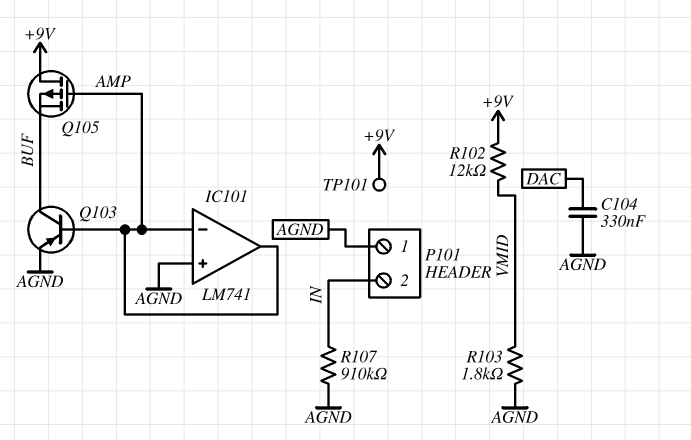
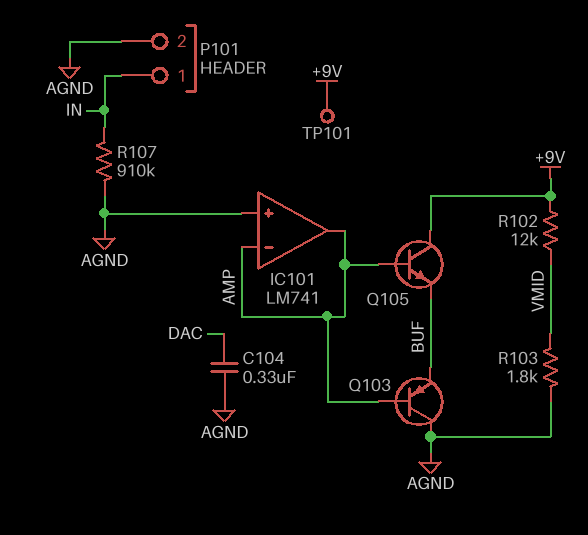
P101 pin 1: AGND -> IN
P101 pin 2: IN -> AGND
Q103: PNP (B AMP, C BUF, E AGND) -> PNP (B AMP, C AGND, E BUF)
Q105: PMOS (G AMP, D +9V, S BUF) -> NPN (B AMP, C +9V, E BUF)

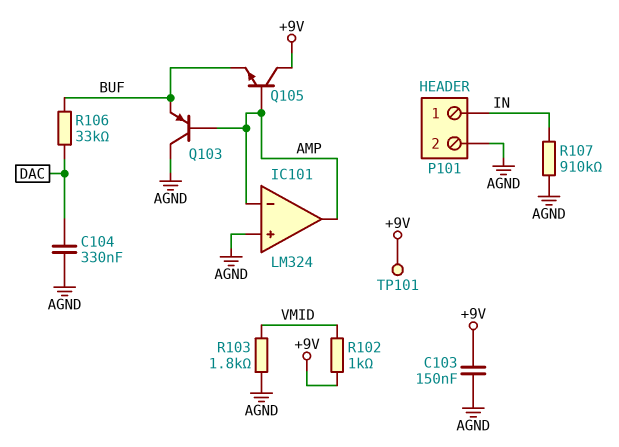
C103: none -> 150nF (+9V, AGND)
IC101: LM741 -> LM324
R102: 12k (+9V, VMID) -> 1k (+9V, VMID)
R106: none -> 33k (BUF, DAC)

